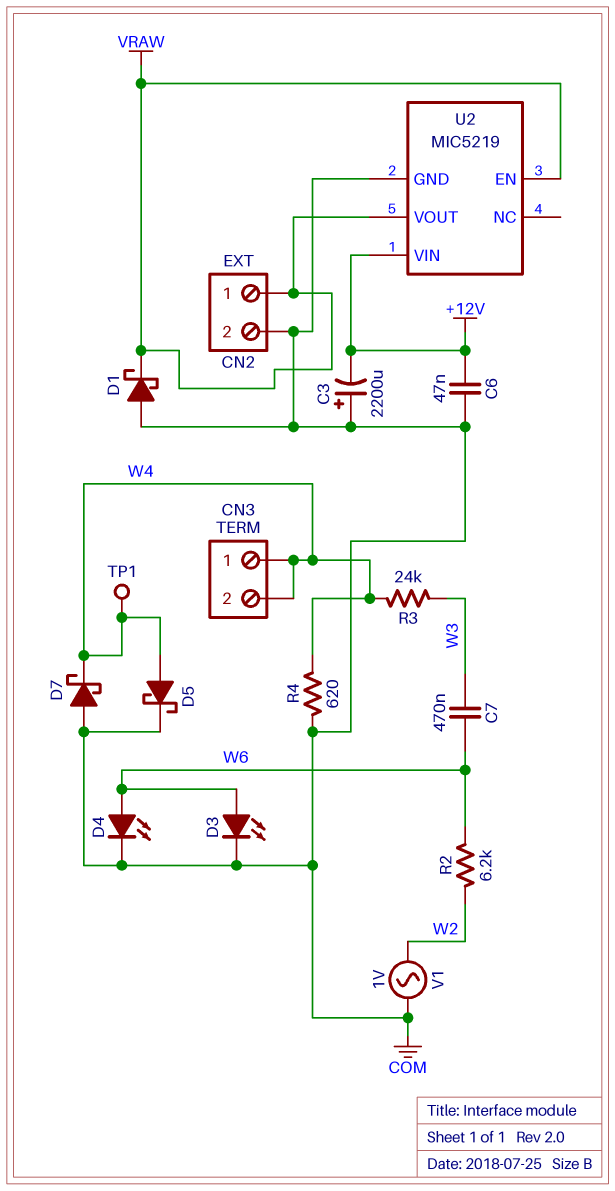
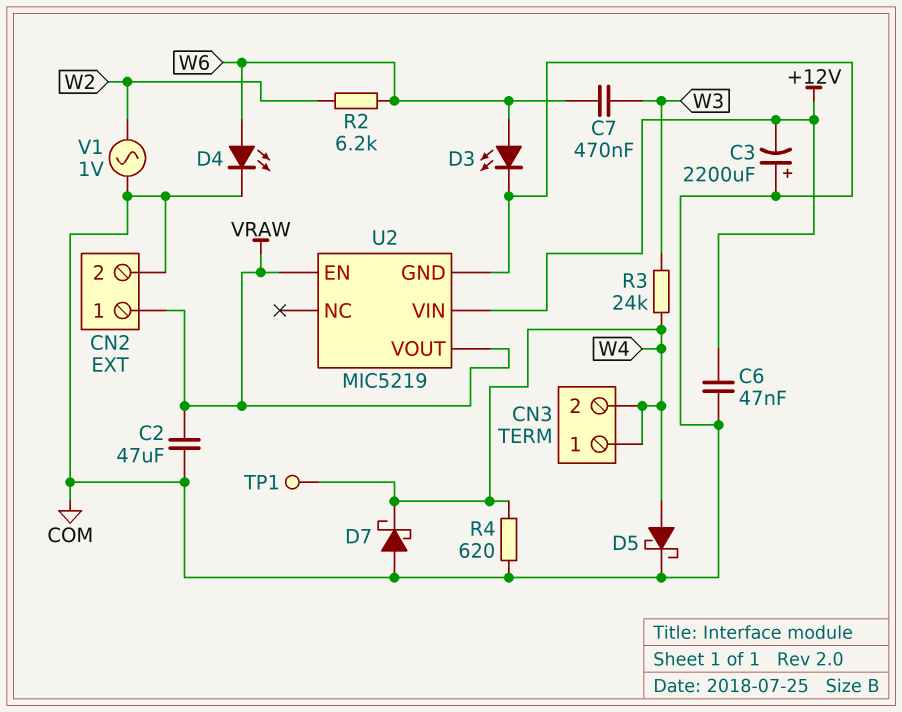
C2: none -> 47uF (COM, VRAW)
D1: schottky (A COM, K VRAW) -> none

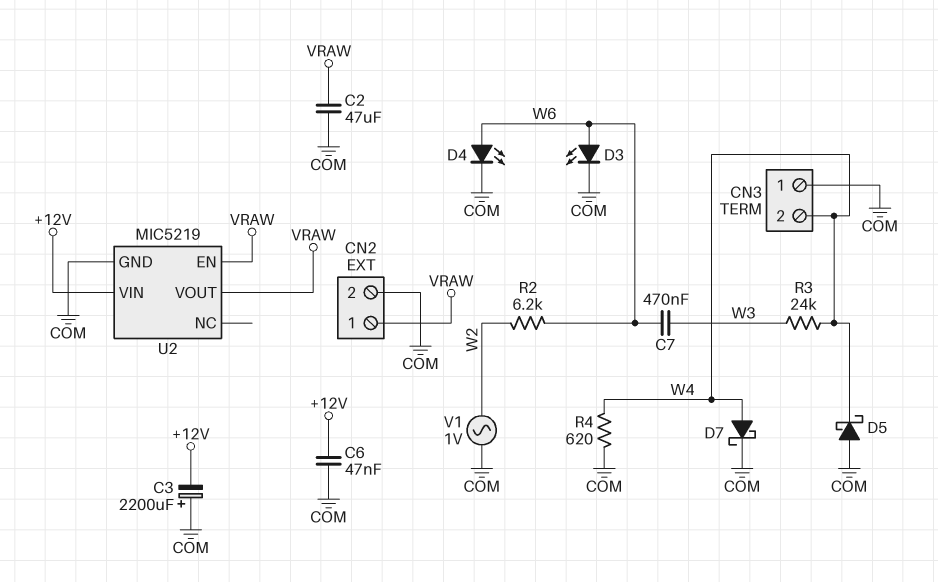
CN3 pin 1: W4 -> COM
D5: schottky (A W4, K COM) -> schottky (A COM, K W4)
D7: schottky (A COM, K W4) -> schottky (A W4, K COM)
TP1: test point (W4) -> none

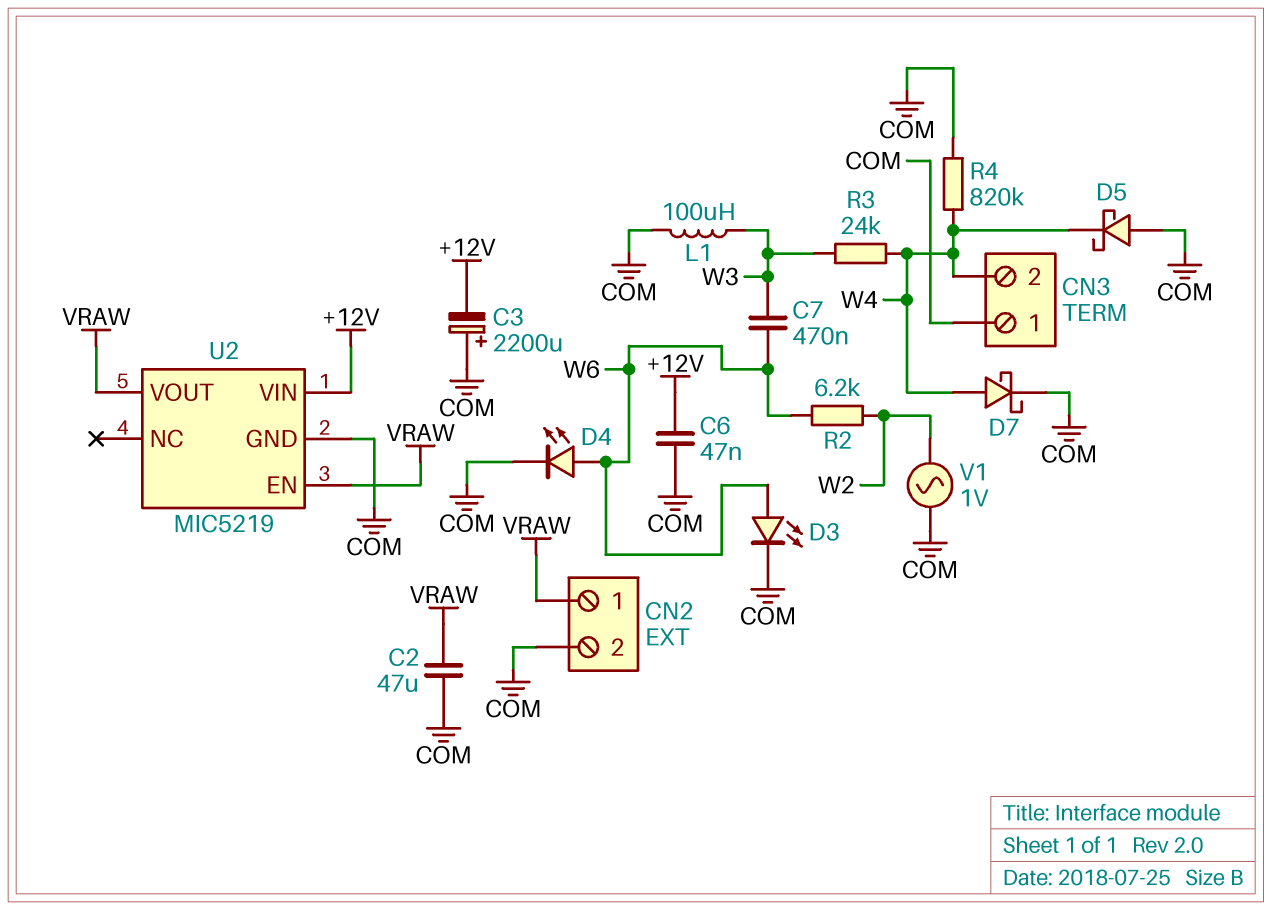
L1: none -> 100uH (COM, W3)
R4: 620 (COM, W4) -> 820k (COM, W4)

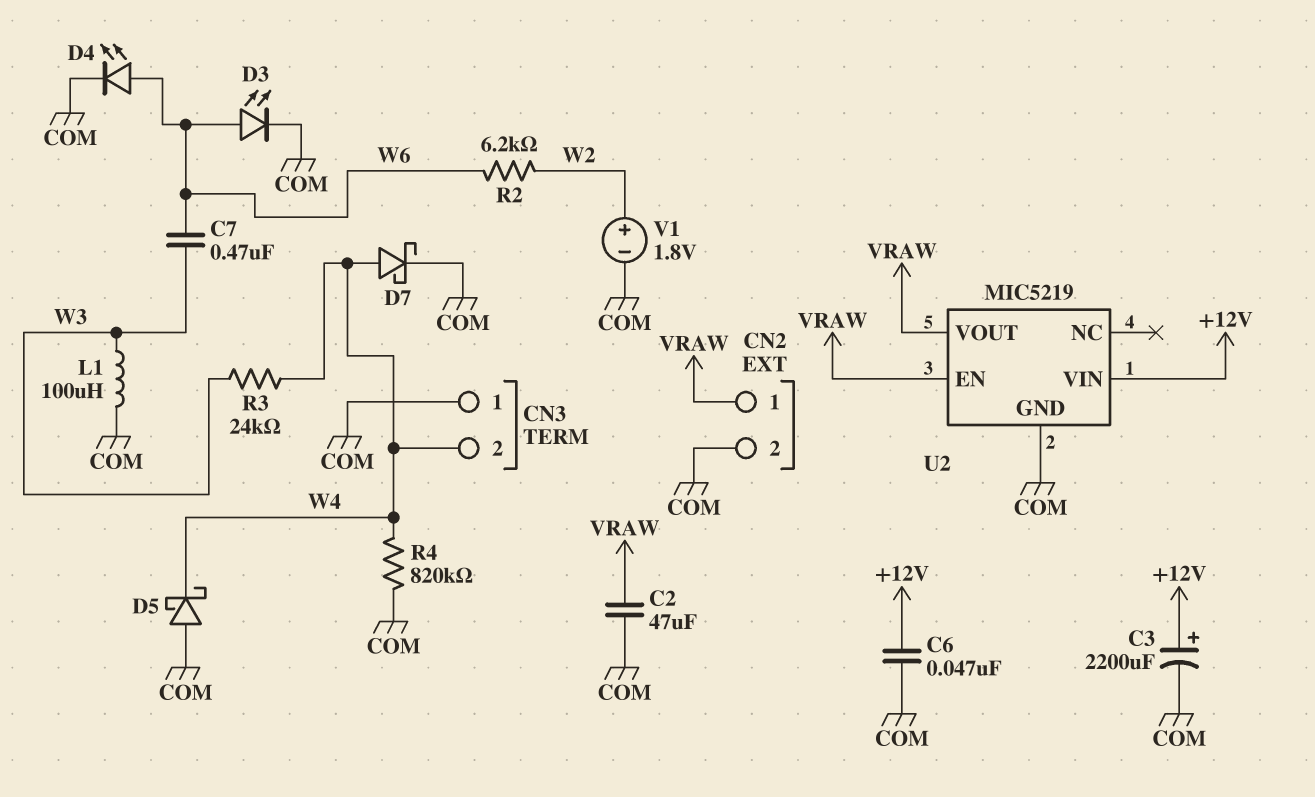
C3: 2200uF (plus COM, minus +12V) -> 2200uF (plus +12V, minus COM)
V1: AC 1V (COM, W2) -> 1.8V (plus W2, minus COM)

